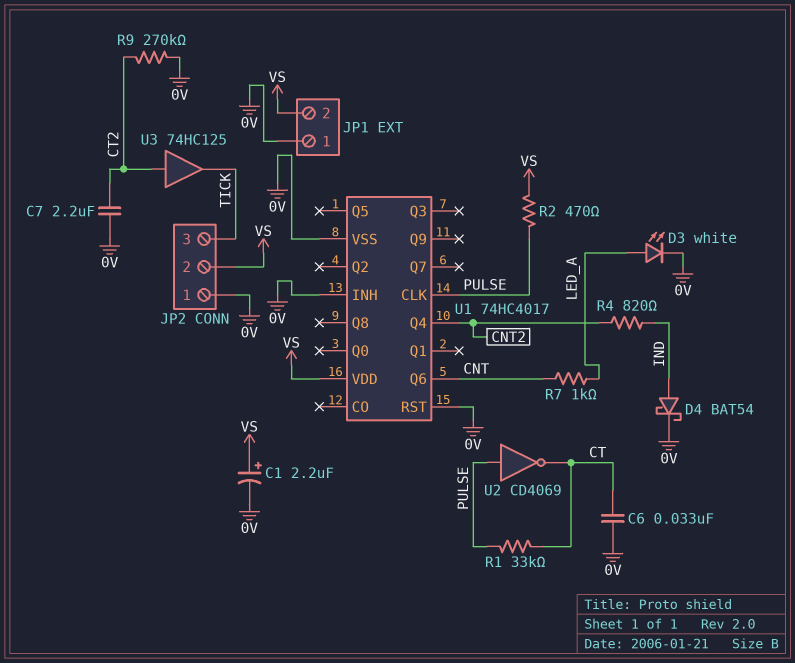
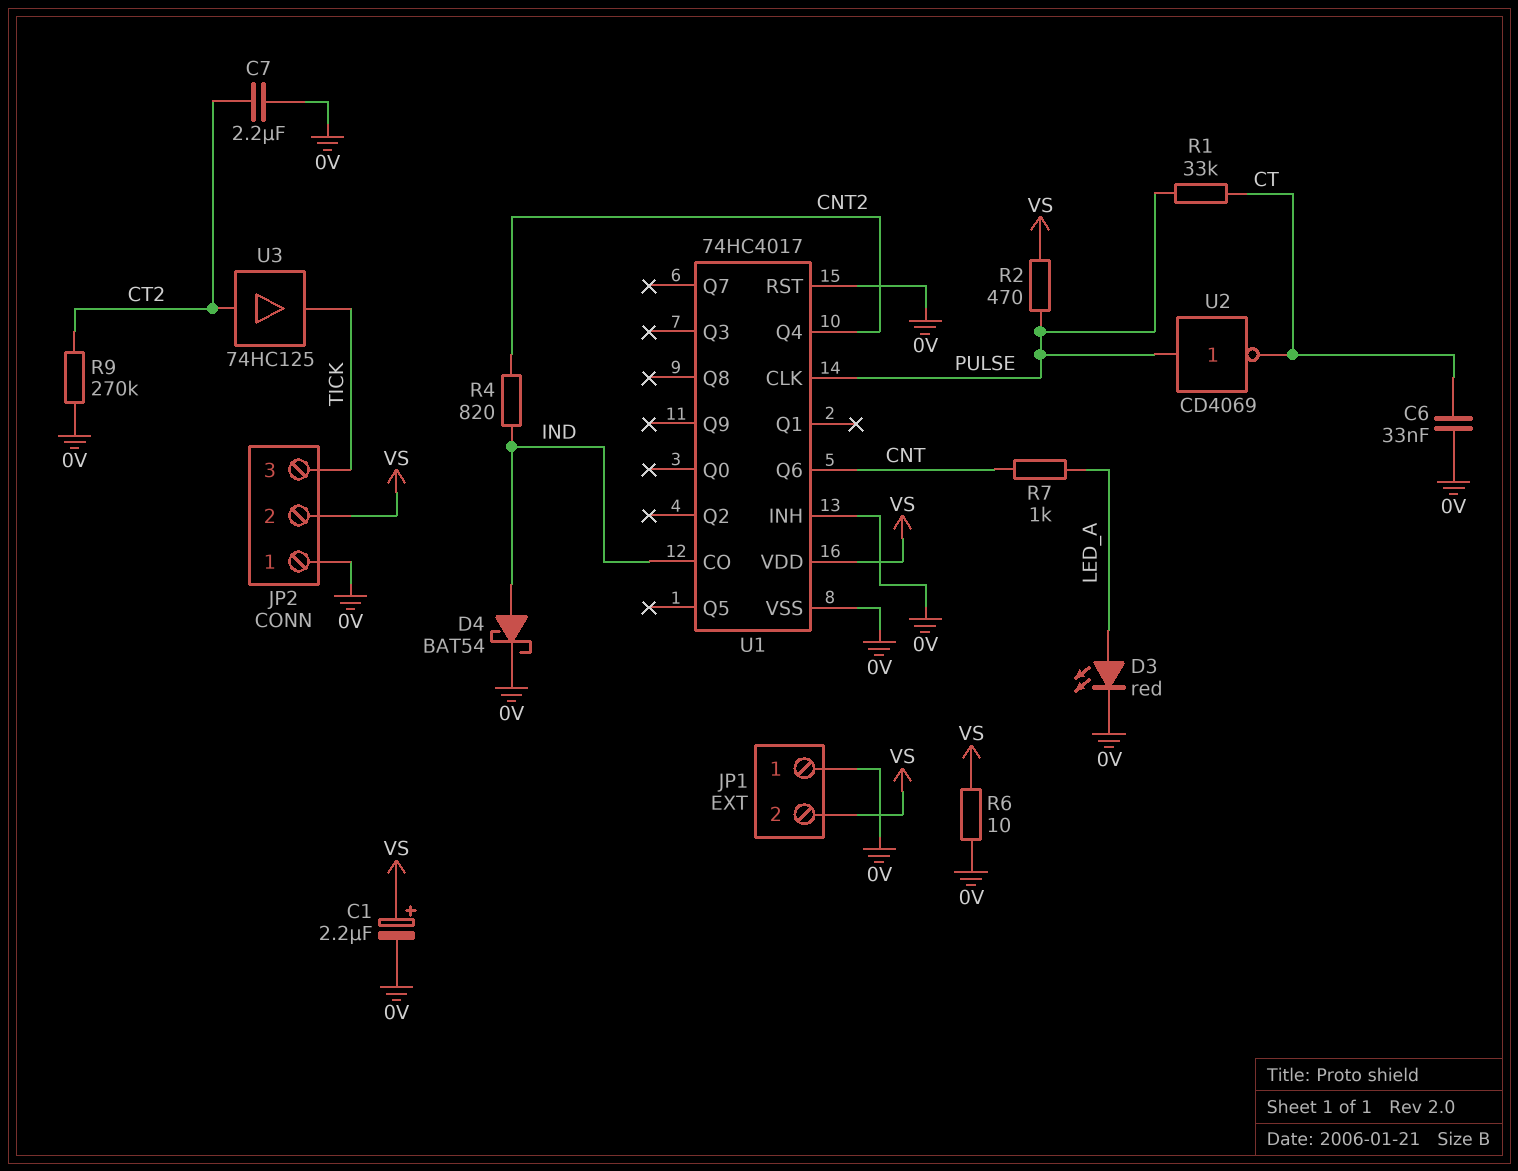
D3: LED white (A LED_A, K 0V) -> LED red (A LED_A, K 0V)
R6: none -> 10 (0V, VS)
U1 pin CO: none -> IND

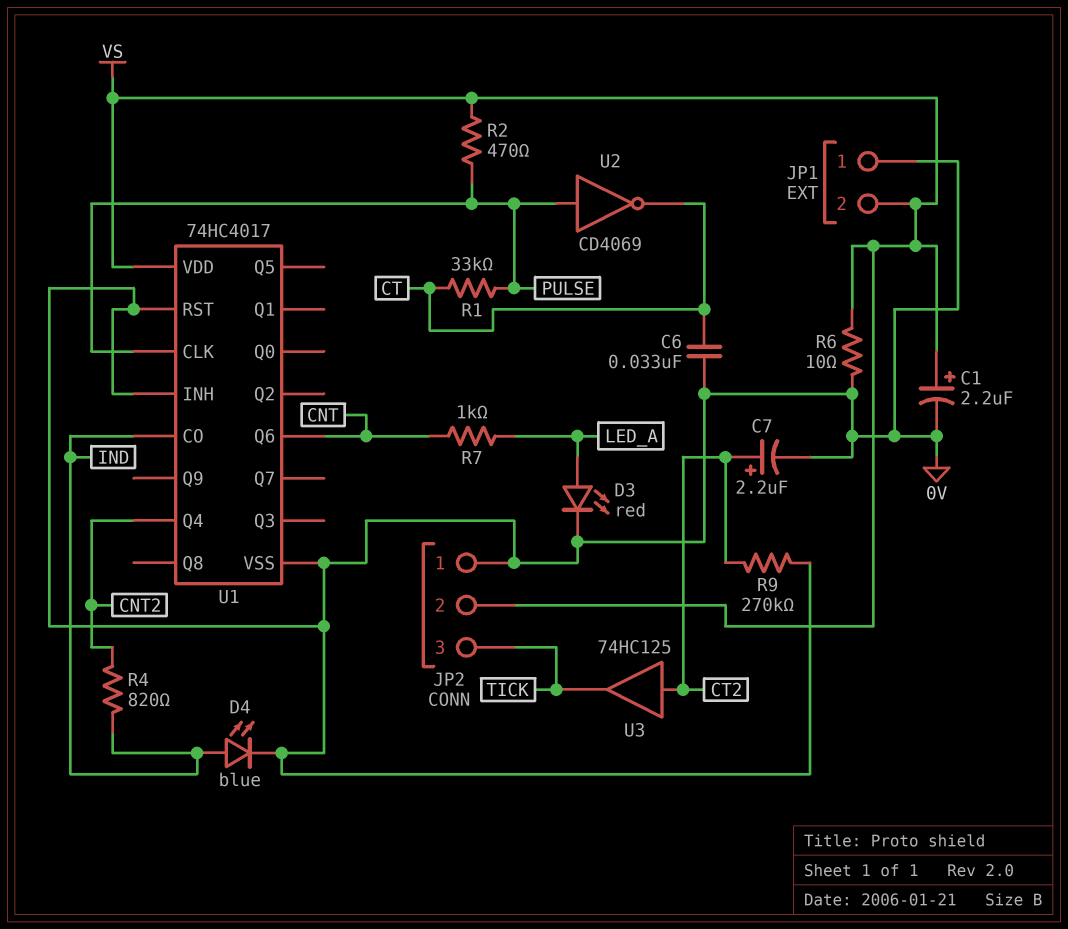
C7: 2.2uF (0V, CT2) -> 2.2uF (plus CT2, minus 0V)
D4: schottky BAT54 (A IND, K 0V) -> LED blue (A IND, K 0V)

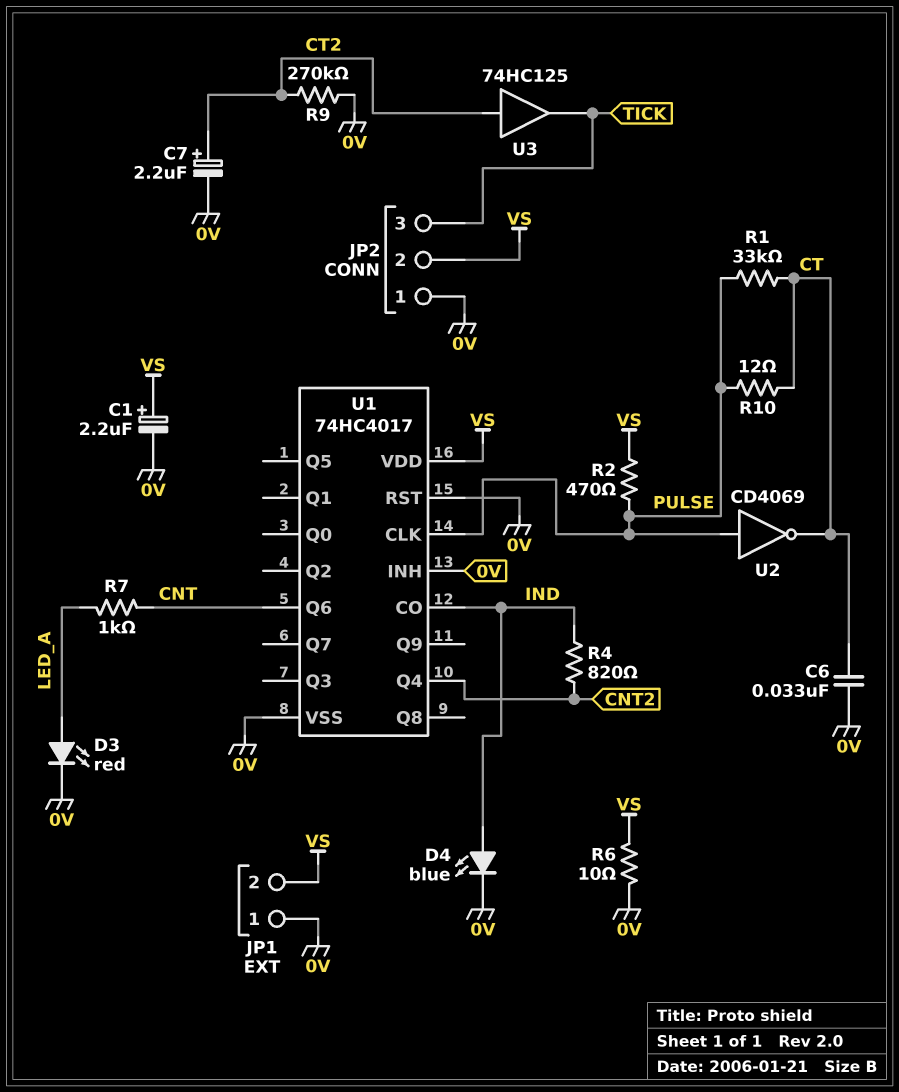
R10: none -> 12 (CT, PULSE)

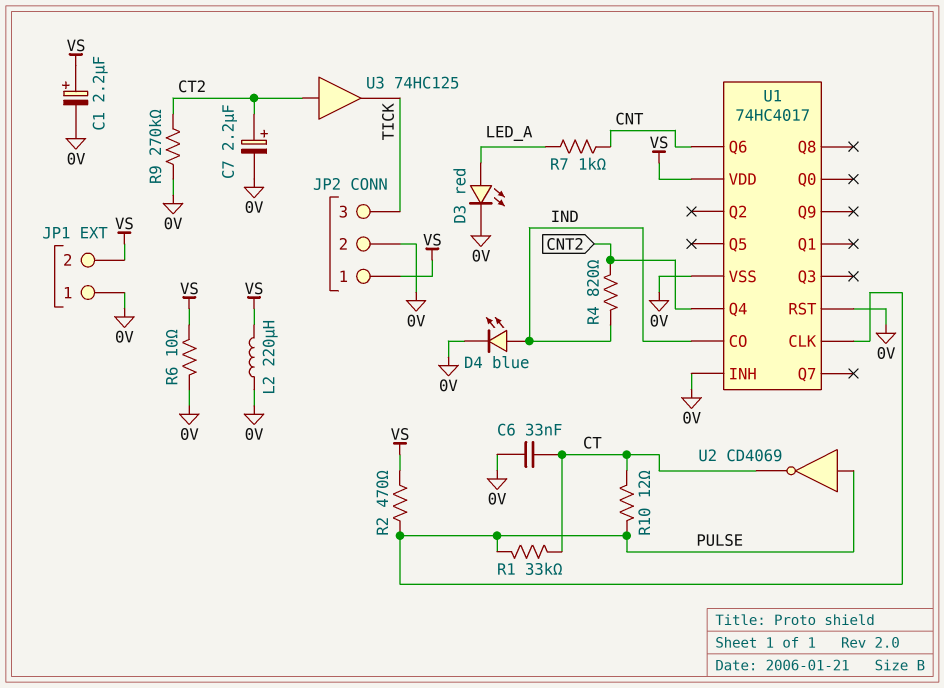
JP2 pin 1: 0V -> VS
JP2 pin 2: VS -> 0V
L2: none -> 220uH (0V, VS)

